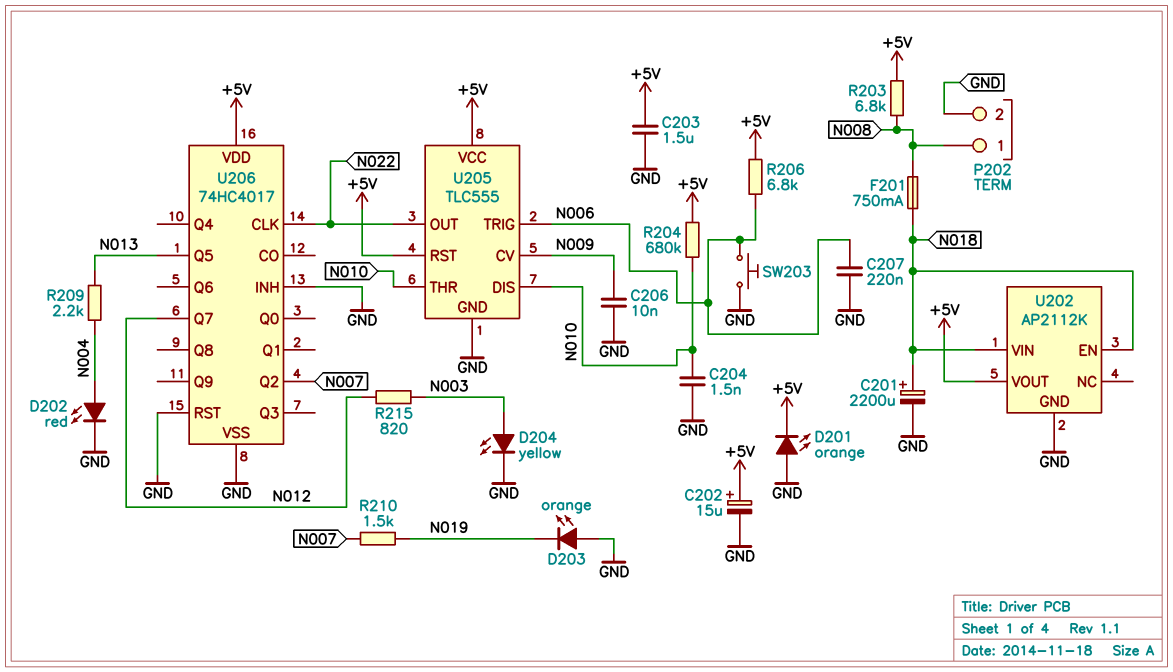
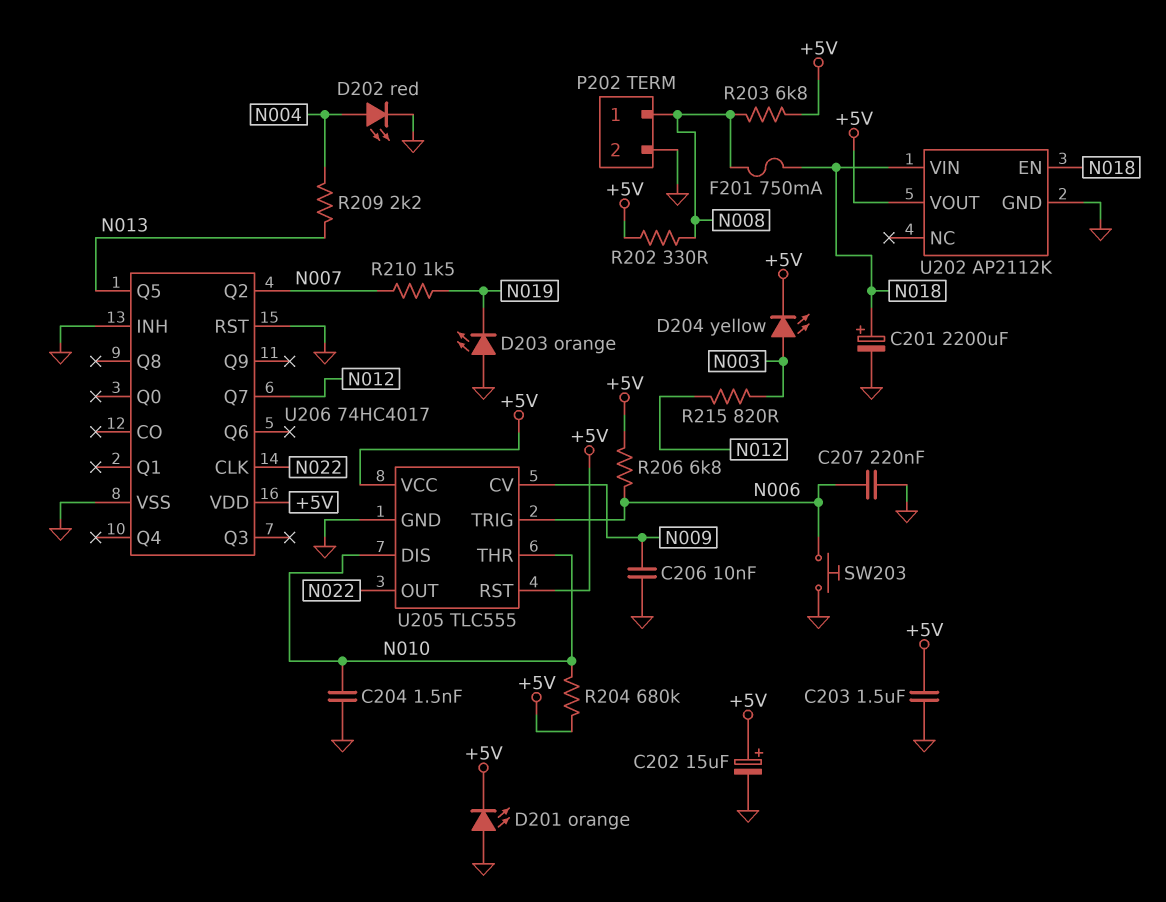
D204: LED yellow (A N003, K GND) -> LED yellow (A N003, K +5V)
R202: none -> 330 (+5V, N008)

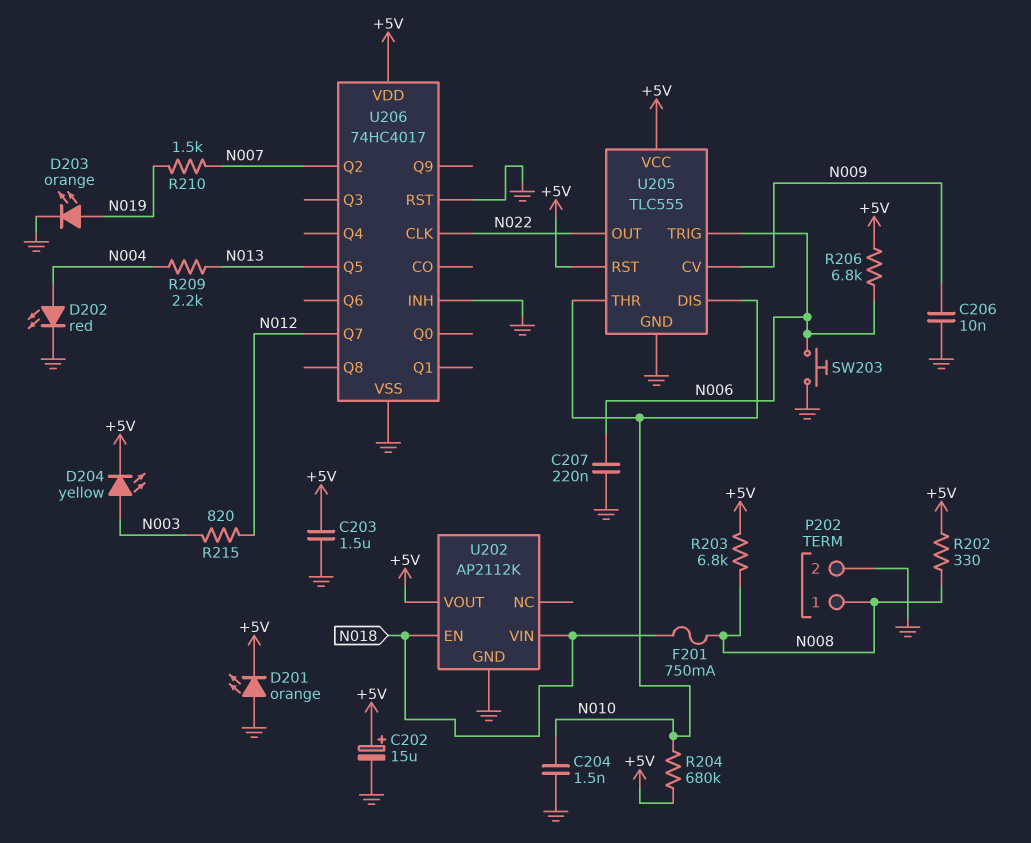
C201: 2200uF (plus N018, minus GND) -> none
D203: LED orange (A GND, K N019) -> LED orange (A N019, K GND)

